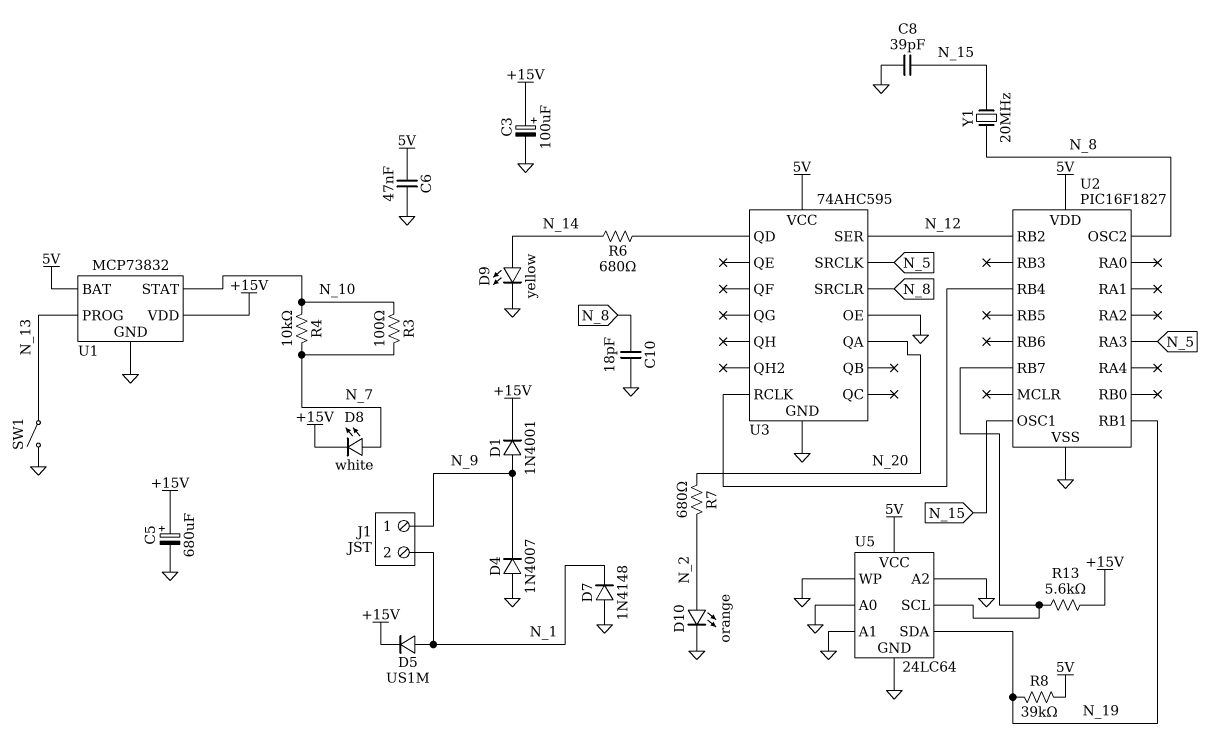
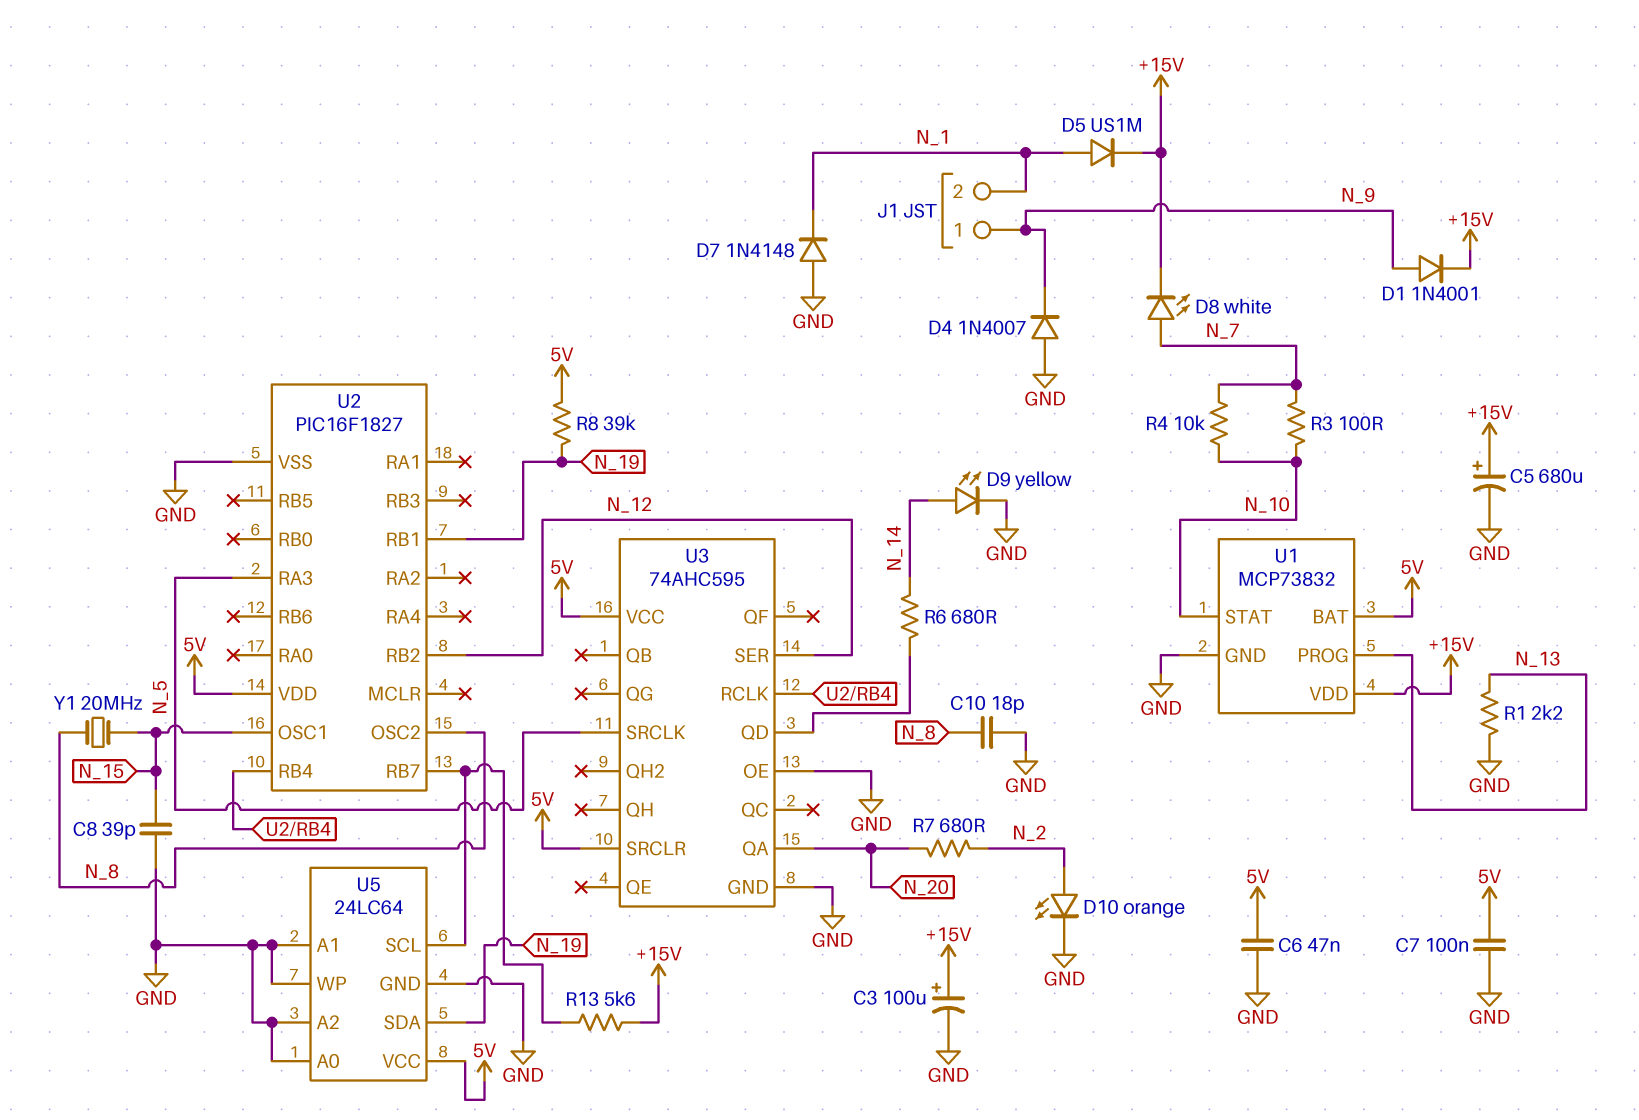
C7: none -> 100nF (5V, GND)
R1: none -> 2.2k (GND, N_13)
SW1: switch (GND, N_13) -> none
U3 pin SRCLR: N_8 -> 5V

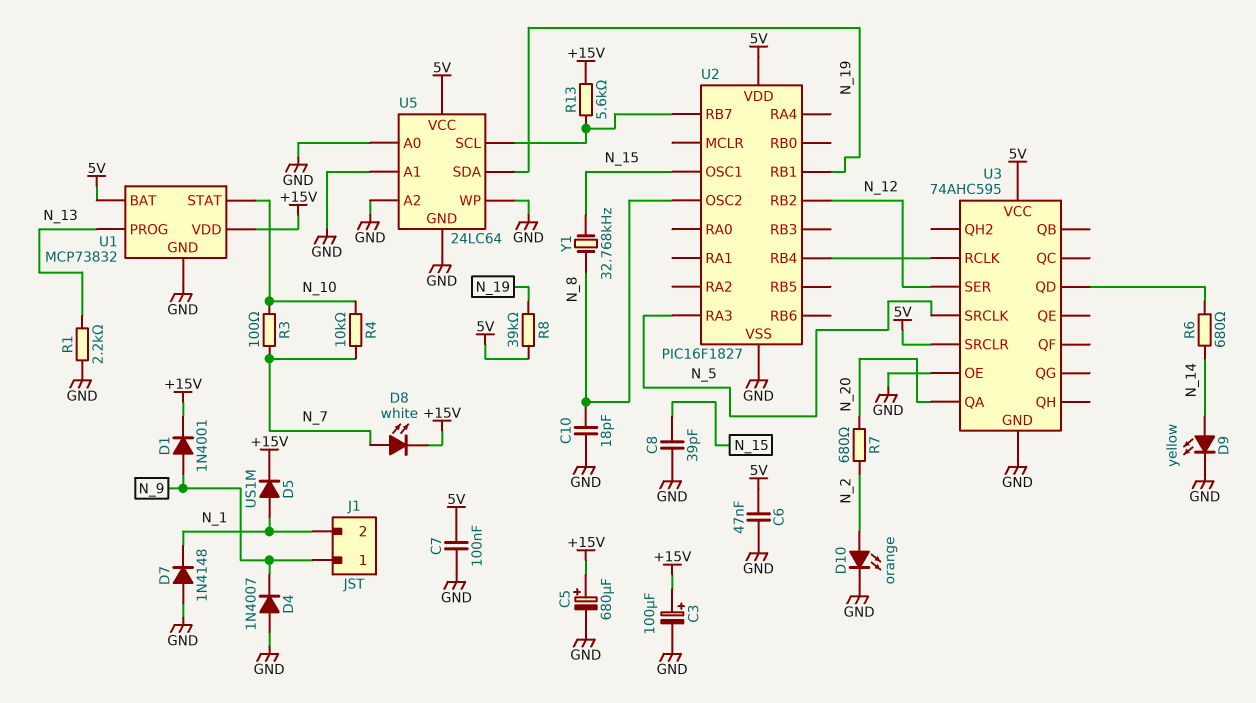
Y1: 20MHz (N_8, N_15) -> 32.768kHz (N_8, N_15)

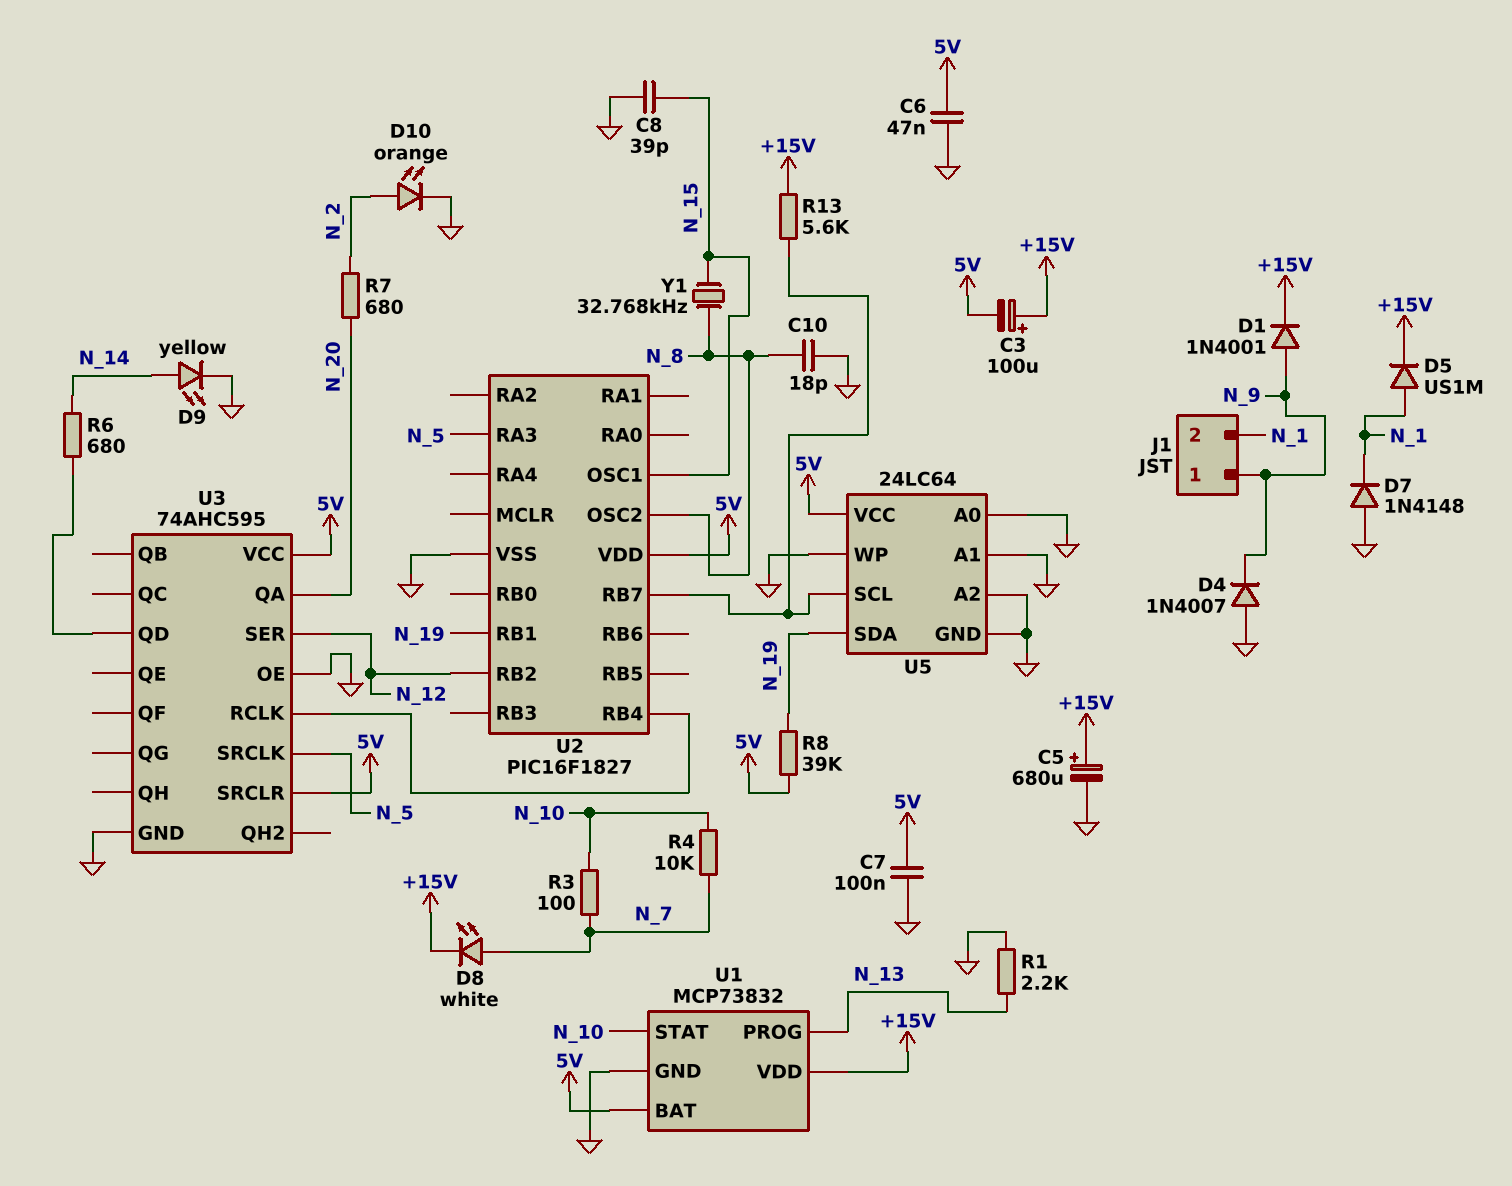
C3: 100uF (plus +15V, minus GND) -> 100uF (plus +15V, minus 5V)

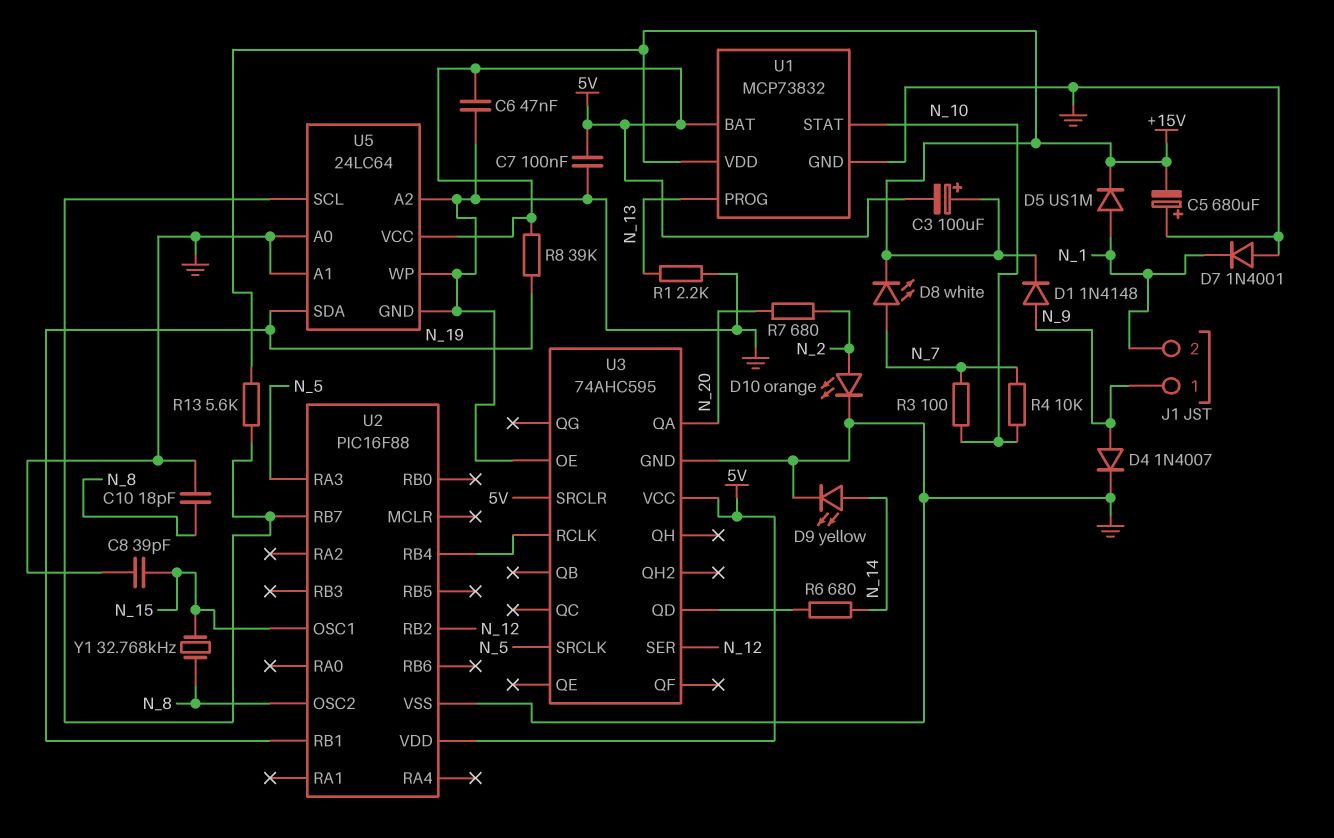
C5: 680uF (plus +15V, minus GND) -> 680uF (plus GND, minus +15V)
D1: diode 1N4001 (A N_9, K +15V) -> diode 1N4148 (A N_9, K +15V)
D4: diode 1N4007 (A GND, K N_9) -> diode 1N4007 (A N_9, K GND)
D7: diode 1N4148 (A GND, K N_1) -> diode 1N4001 (A GND, K N_1)
U2: PIC16F1827 -> PIC16F88

